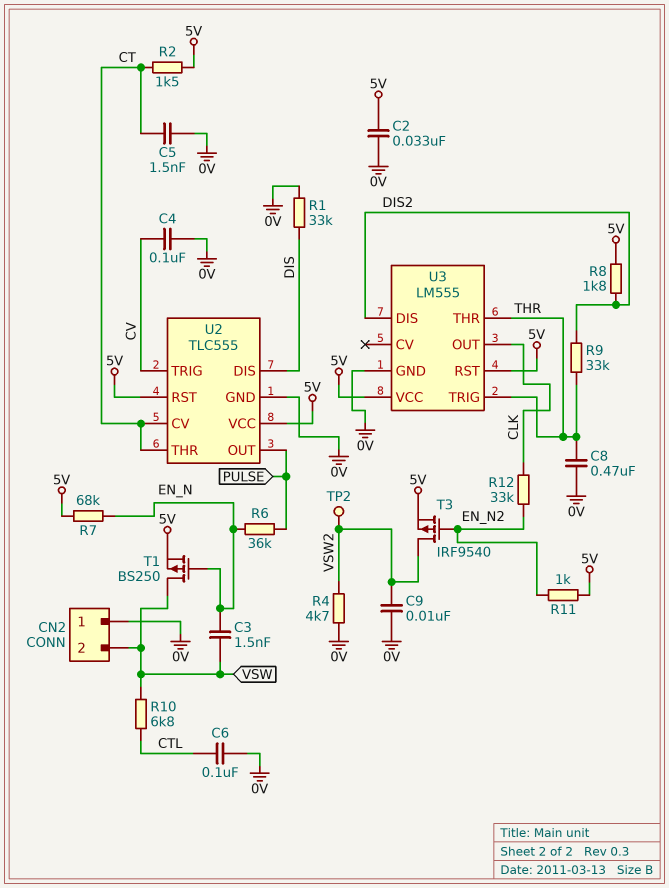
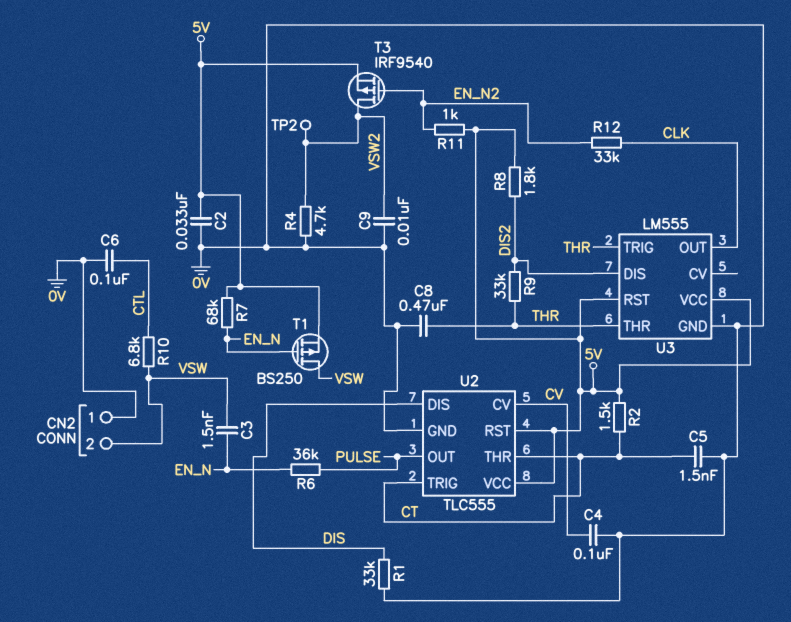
U2 pin CV: CT -> CV
U2 pin TRIG: CV -> CT

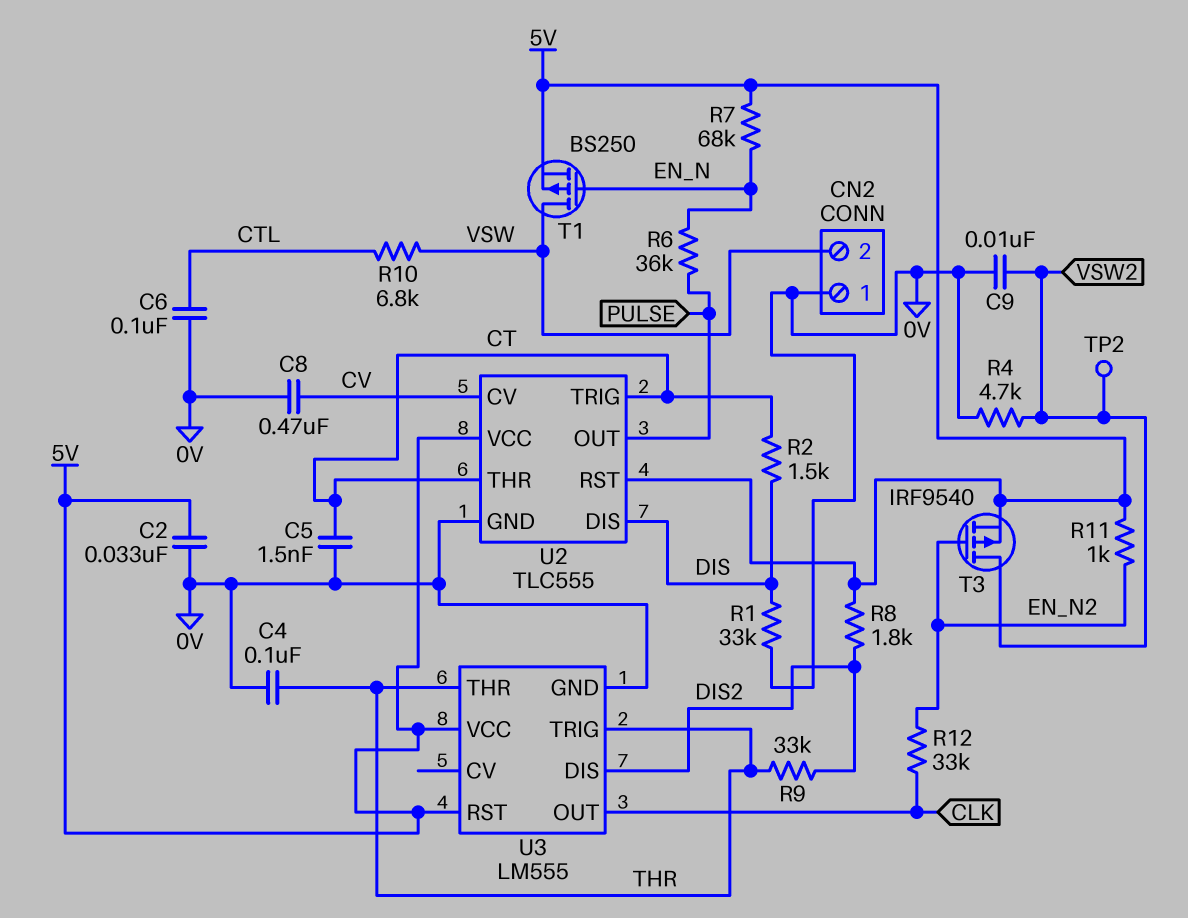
C3: 1.5nF (EN_N, VSW) -> none
C4: 100nF (0V, CV) -> 100nF (0V, THR)
C8: 470nF (0V, THR) -> 470nF (0V, CV)
R2: 1.5k (5V, CT) -> 1.5k (CT, DIS)

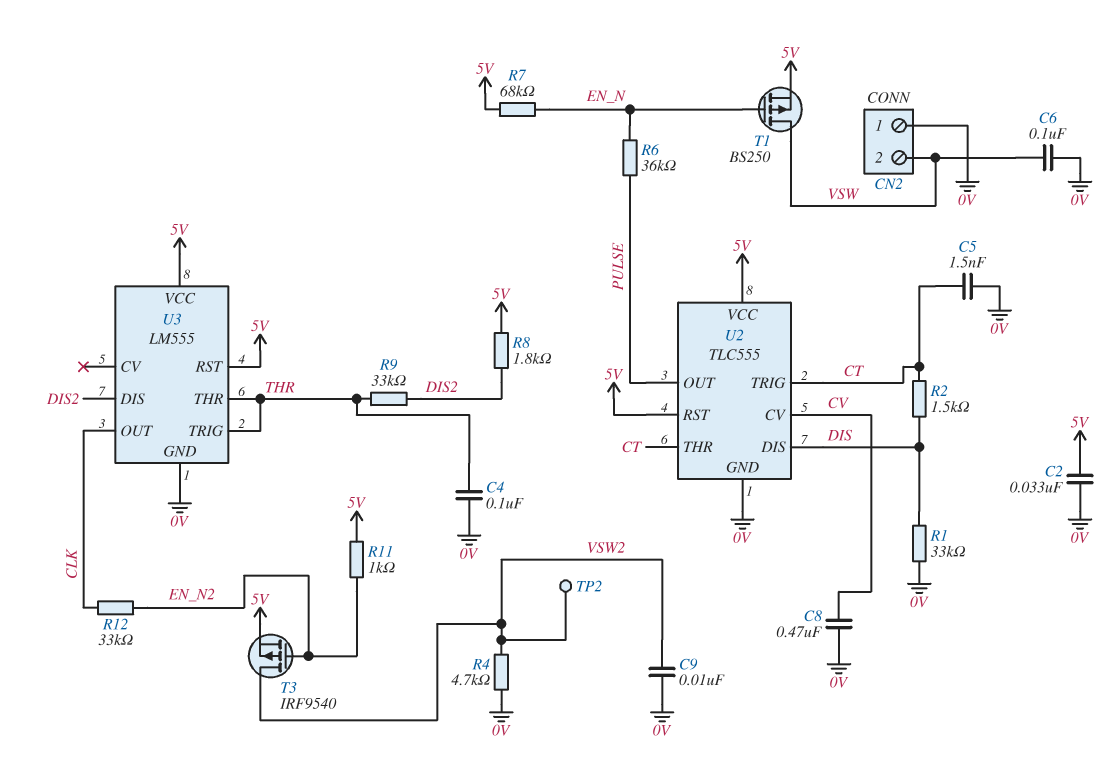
C6: 100nF (0V, CTL) -> 100nF (0V, VSW)
R10: 6.8k (CTL, VSW) -> none

